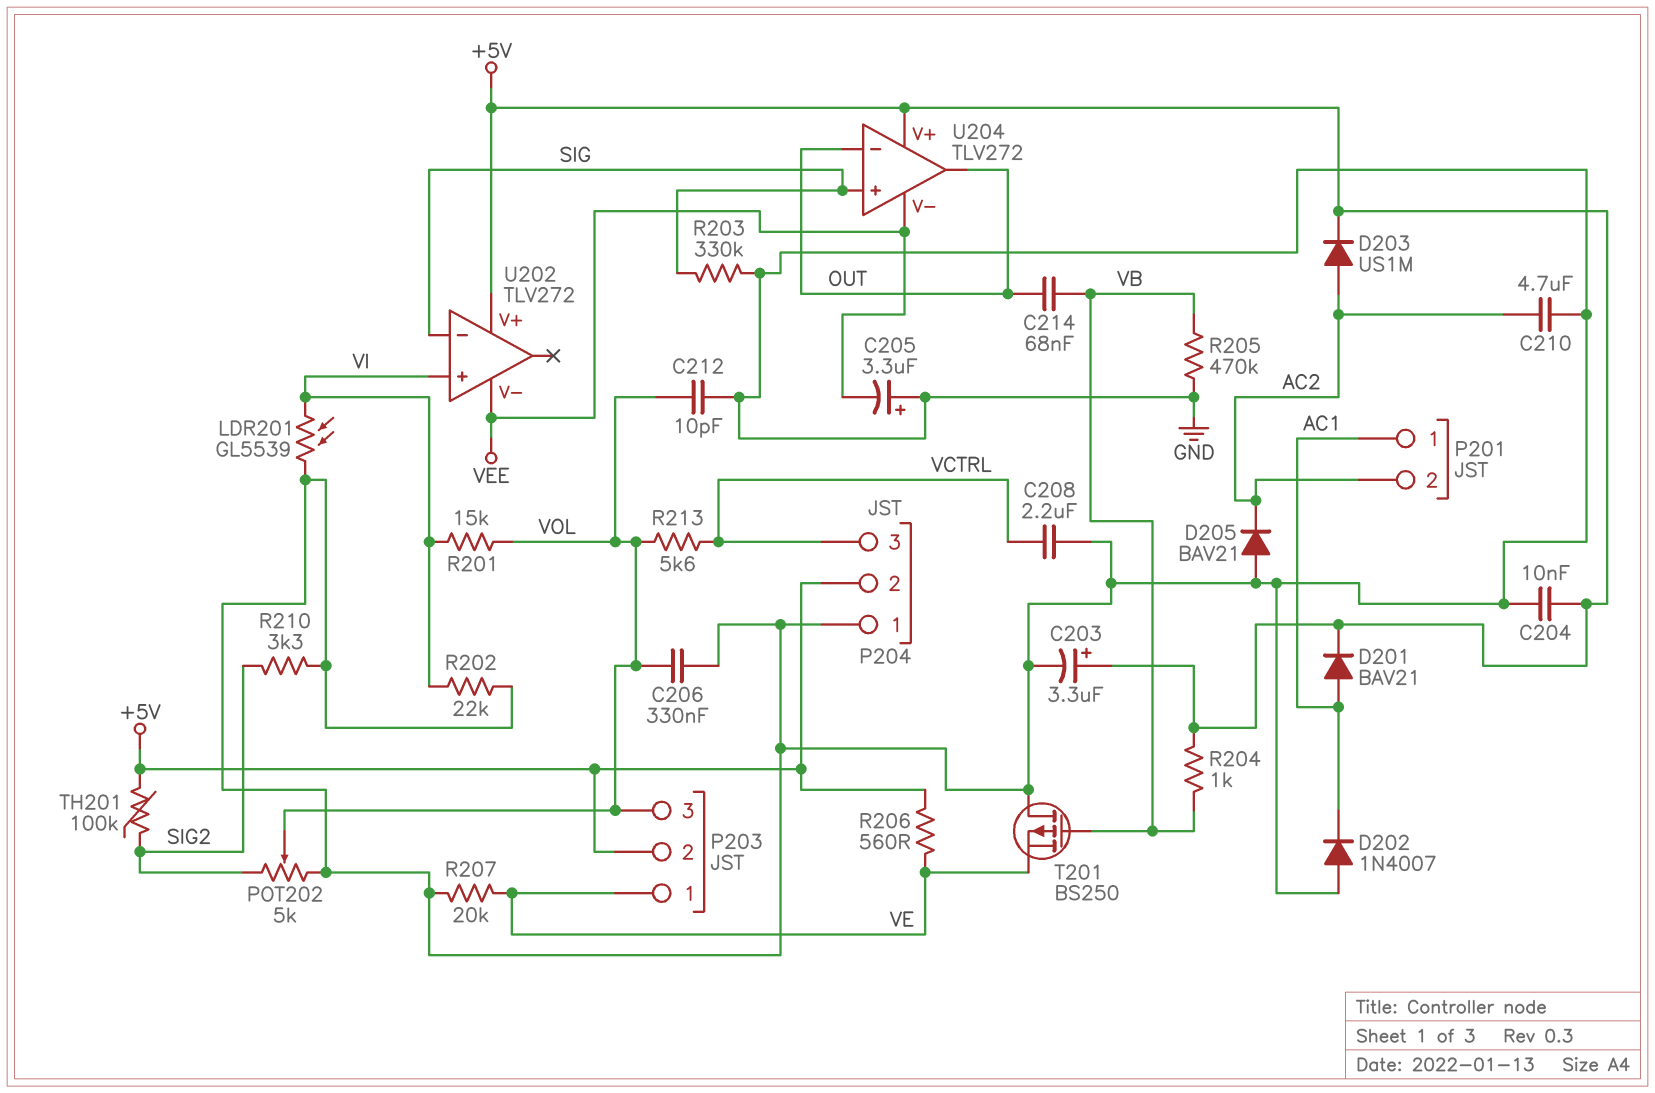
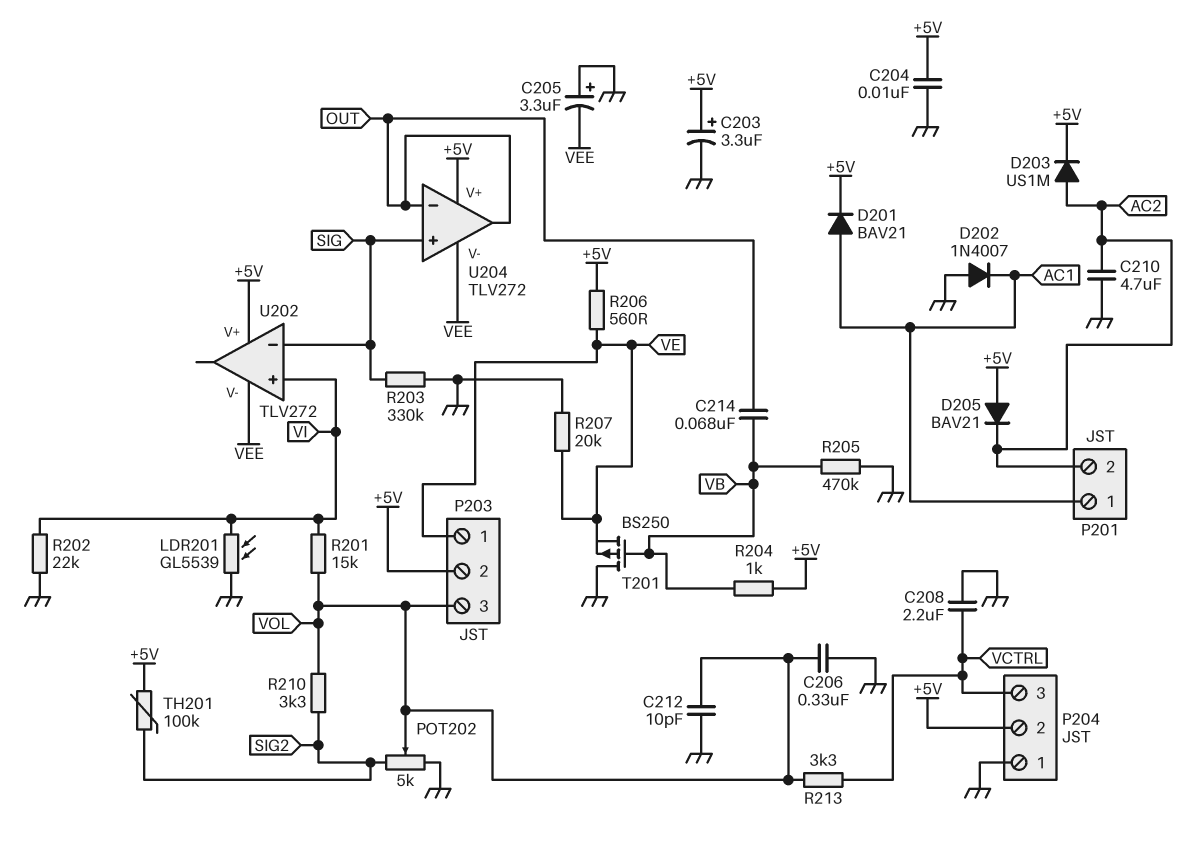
D205: diode BAV21 (A GND, K AC2) -> diode BAV21 (A +5V, K AC2)
R210: 3.3k (GND, SIG2) -> 3.3k (SIG2, VOL)
R213: 5.6k (VCTRL, VOL) -> 3.3k (VCTRL, VOL)

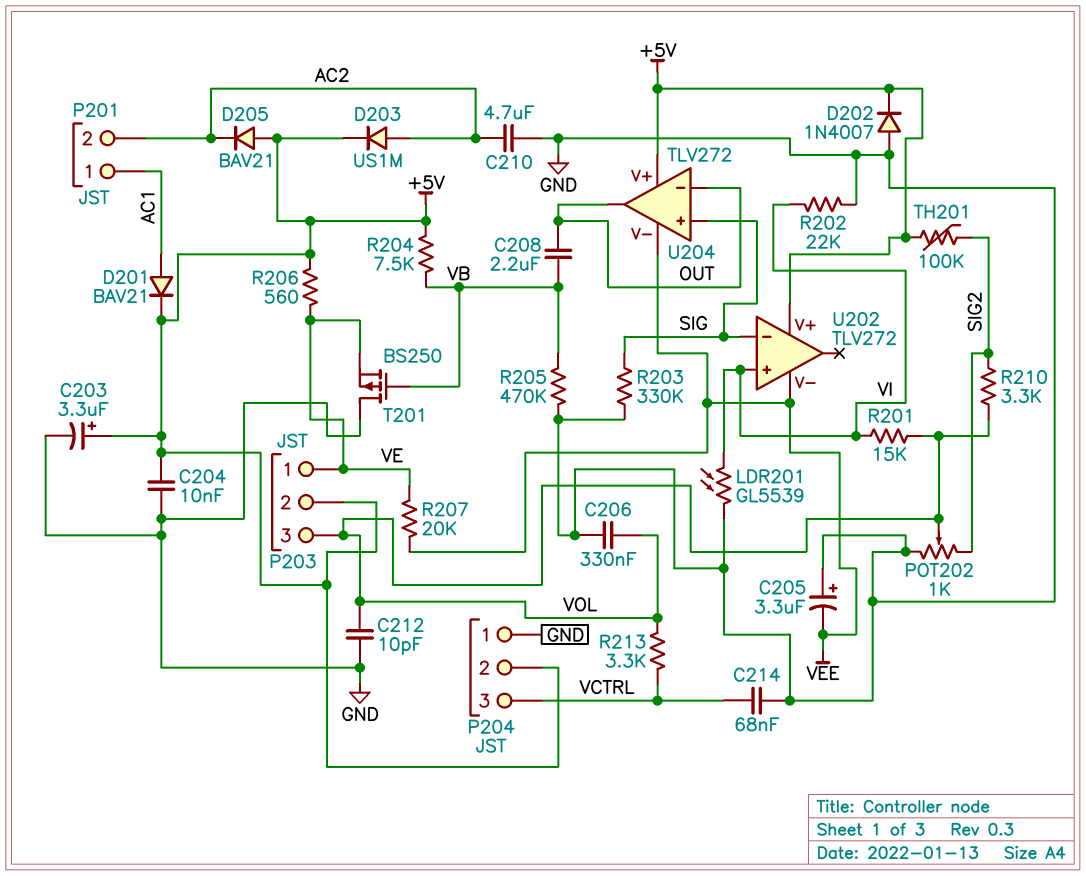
C208: 2.2uF (GND, VCTRL) -> 2.2uF (OUT, VB)
C214: 68nF (OUT, VB) -> 68nF (GND, VCTRL)
D202: diode 1N4007 (A GND, K AC1) -> diode 1N4007 (A GND, K +5V)
POT202: 5k (GND, SIG2, wiper VOL) -> 1k (GND, SIG2, wiper VOL)
R204: 1k (+5V, VB) -> 7.5k (+5V, VB)
R207: 20k (GND, VE) -> 20k (VE, VEE)

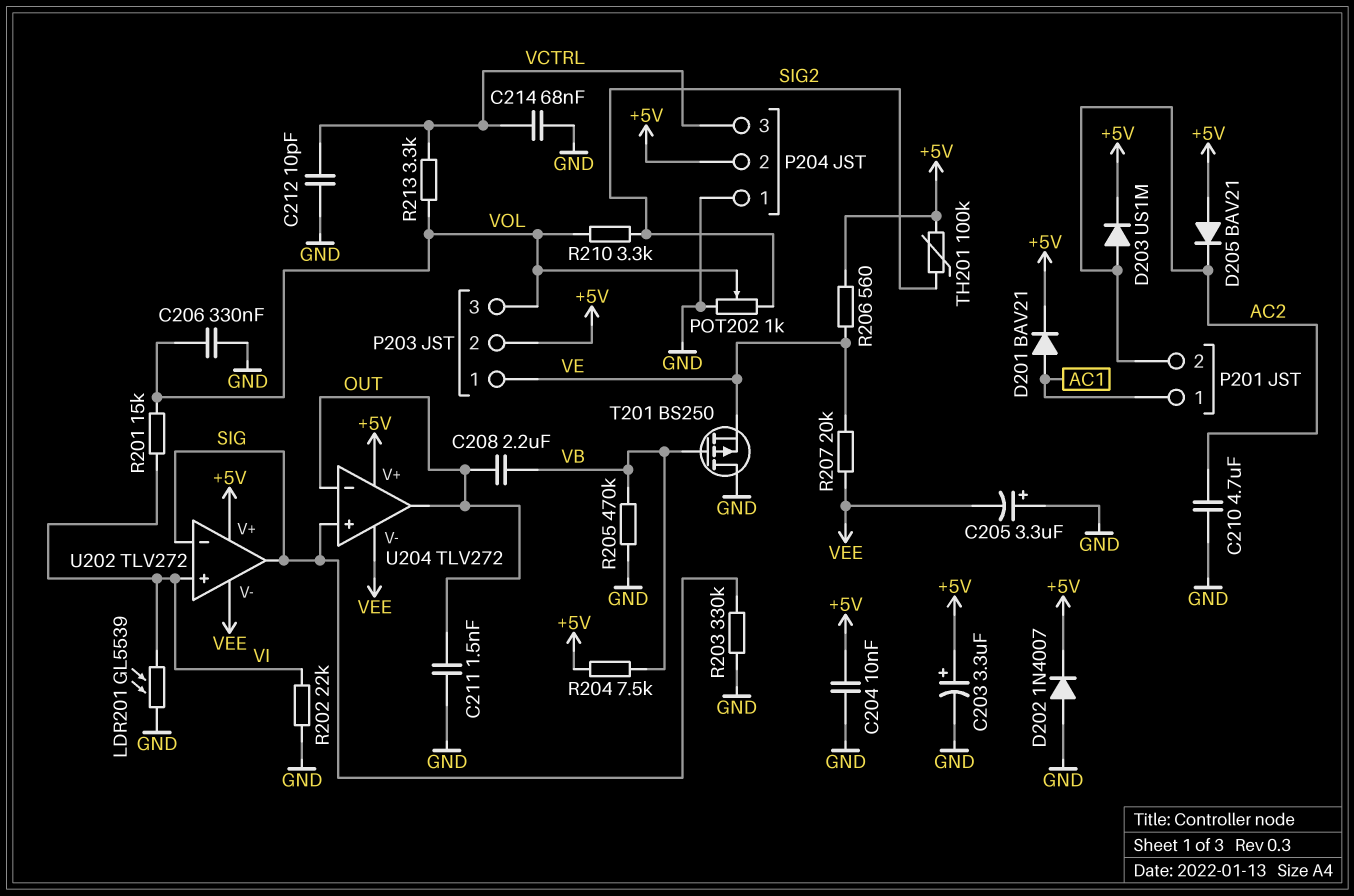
C211: none -> 1.5nF (GND, OUT)
C212: 10pF (GND, VOL) -> 10pF (GND, VCTRL)
U202 pin out: none -> SIG

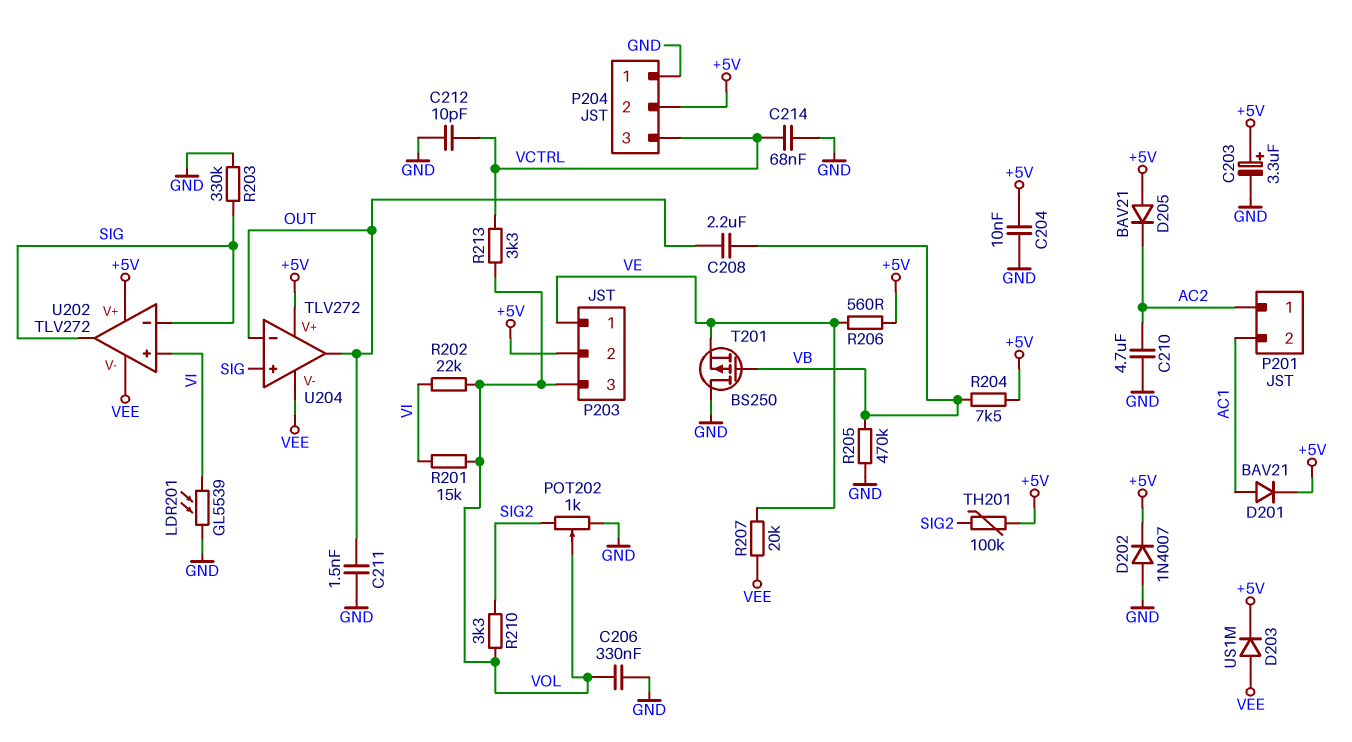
C205: 3.3uF (plus GND, minus VEE) -> none
D203: diode US1M (A AC2, K +5V) -> diode US1M (A VEE, K +5V)
P201 pin 1: AC1 -> AC2
P201 pin 2: AC2 -> AC1
R202: 22k (GND, VI) -> 22k (VI, VOL)

